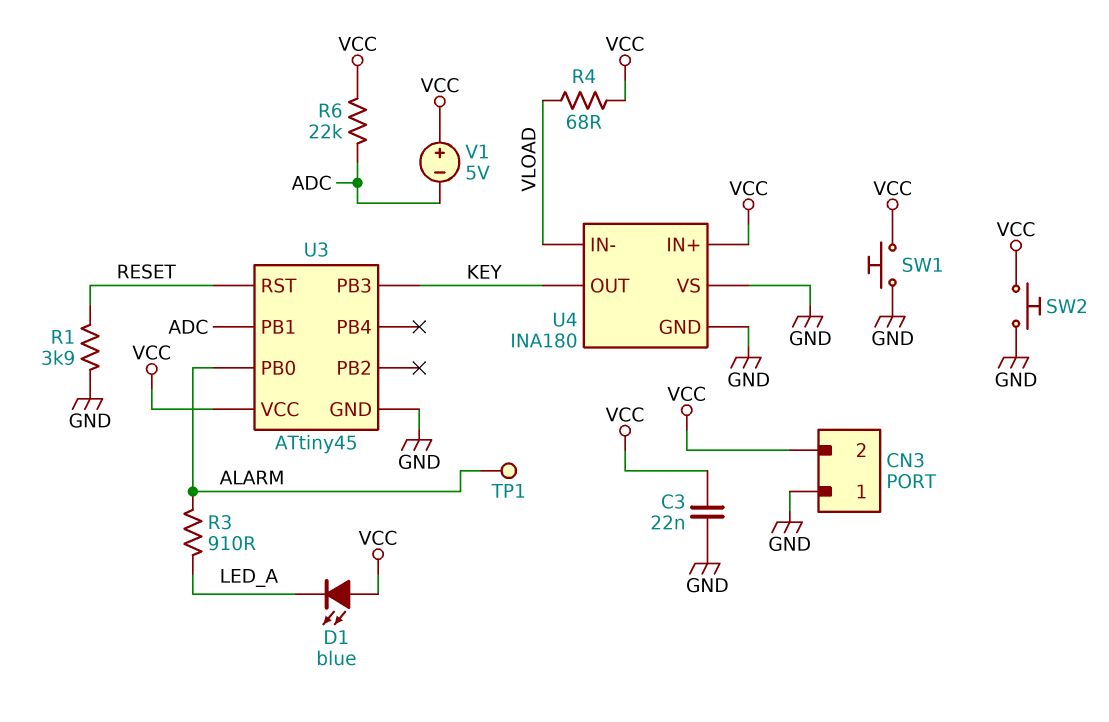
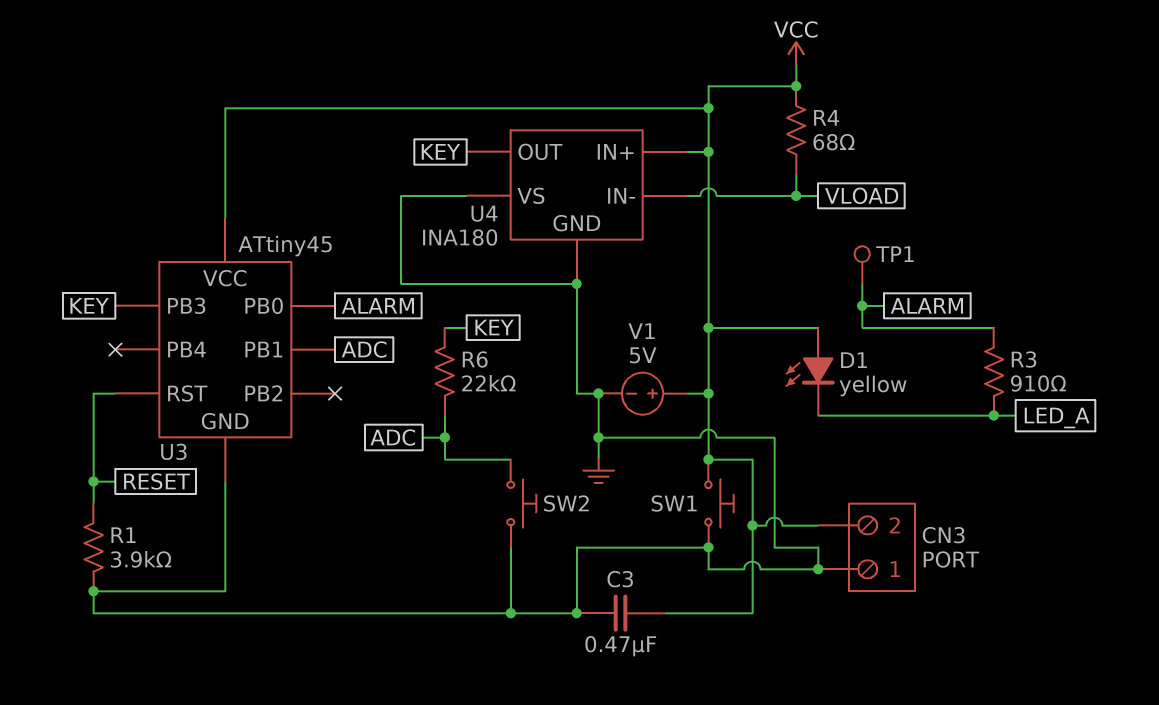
C3: 22nF (GND, VCC) -> 470nF (GND, VCC)
D1: LED blue (A VCC, K LED_A) -> LED yellow (A VCC, K LED_A)
R6: 22k (ADC, VCC) -> 22k (ADC, KEY)
SW2: button (GND, VCC) -> button (ADC, GND)
V1: 5V (plus VCC, minus ADC) -> 5V (plus VCC, minus GND)

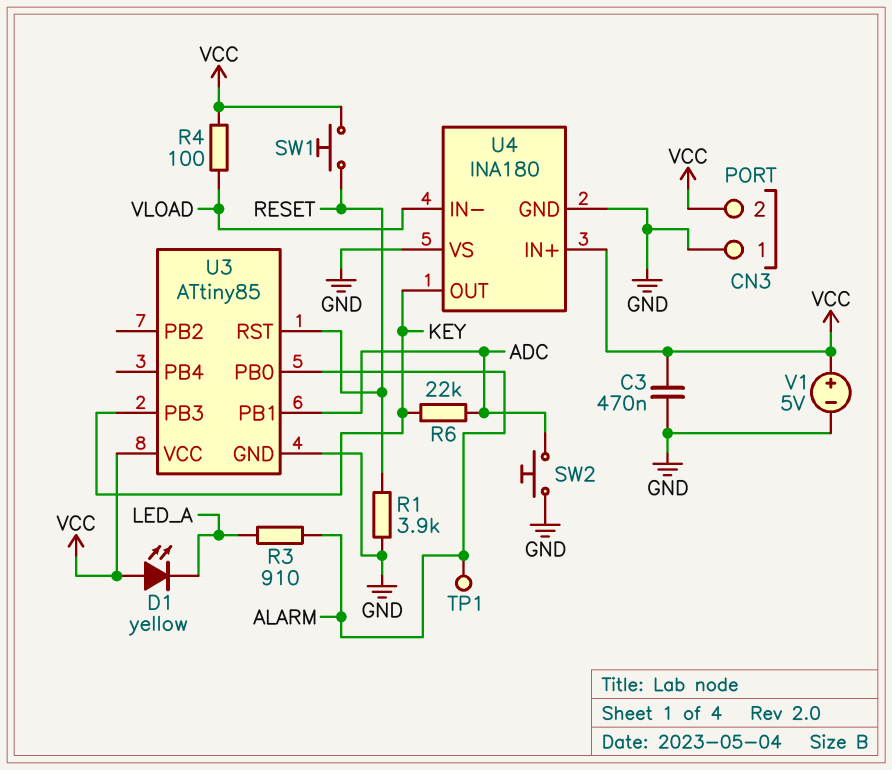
R4: 68 (VCC, VLOAD) -> 100 (VCC, VLOAD)
SW1: button (GND, VCC) -> button (RESET, VCC)
U3: ATtiny45 -> ATtiny85

